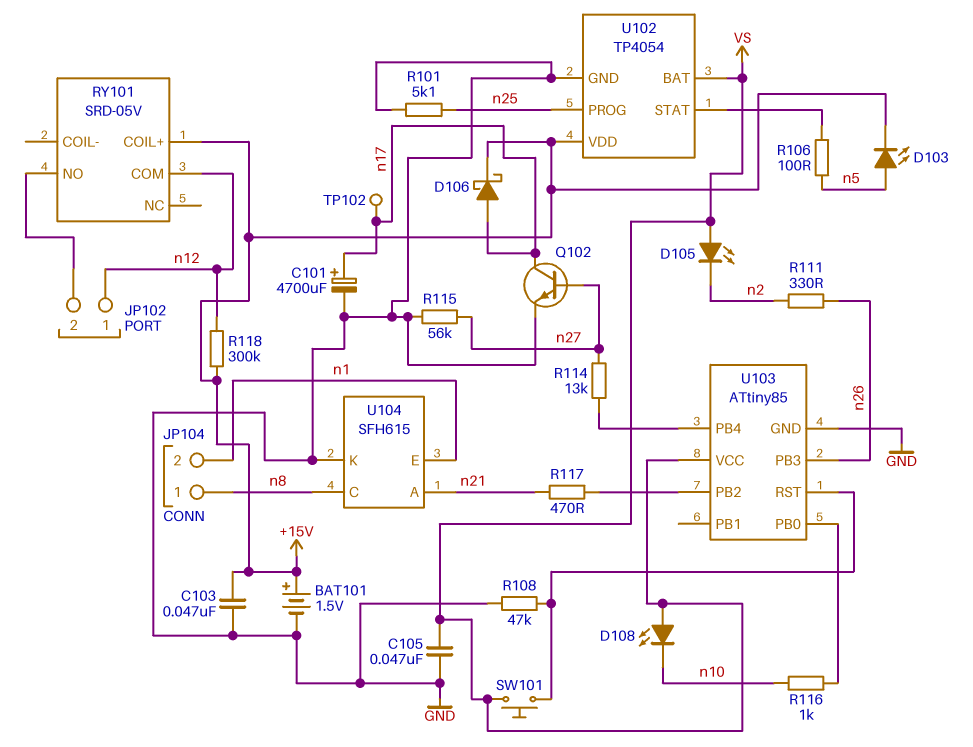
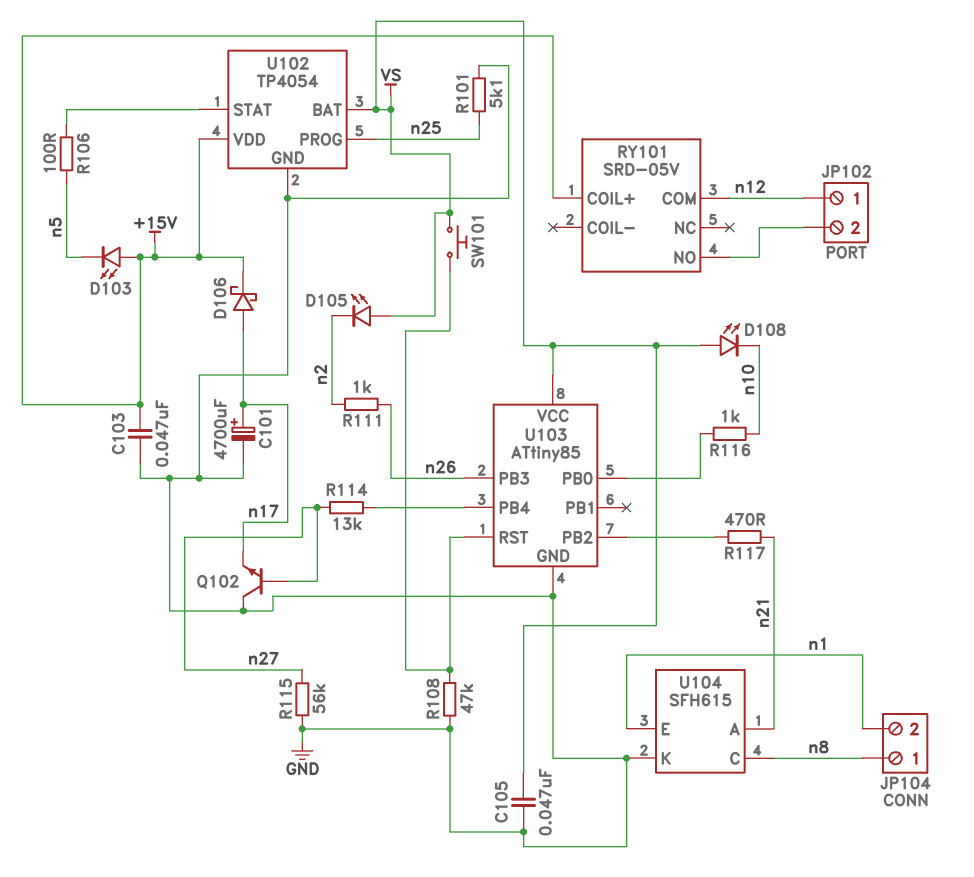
BAT101: 1.5V (plus +15V, minus GND) -> none
D103: LED (A n5, K +15V) -> LED (A +15V, K n5)
Q102: NPN (B n27, C n17, E GND) -> NPN (B n27, C GND, E n17)
R111: 330 (n2, n26) -> 1k (n2, n26)
R118: 300k (+15V, n12) -> none
TP102: test point (n17) -> none

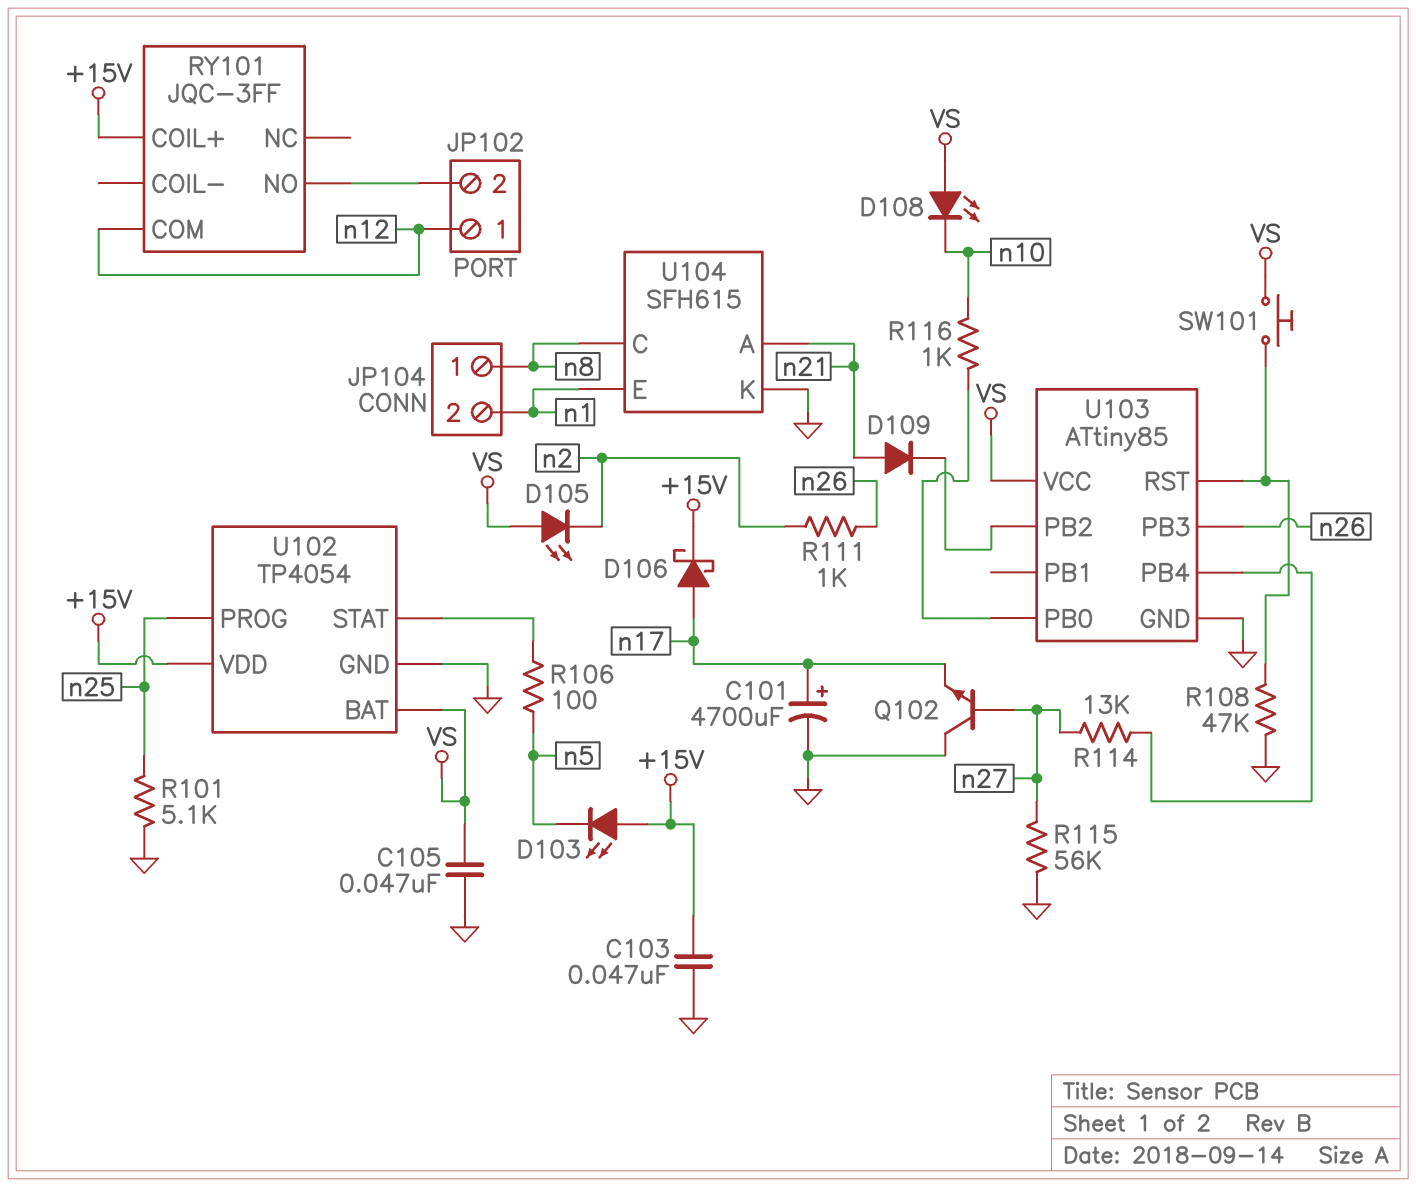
D109: none -> diode (A n21, K U103/PB2)
R117: 470 (U103/PB2, n21) -> none
RY101: SRD-05V -> JQC-3FF

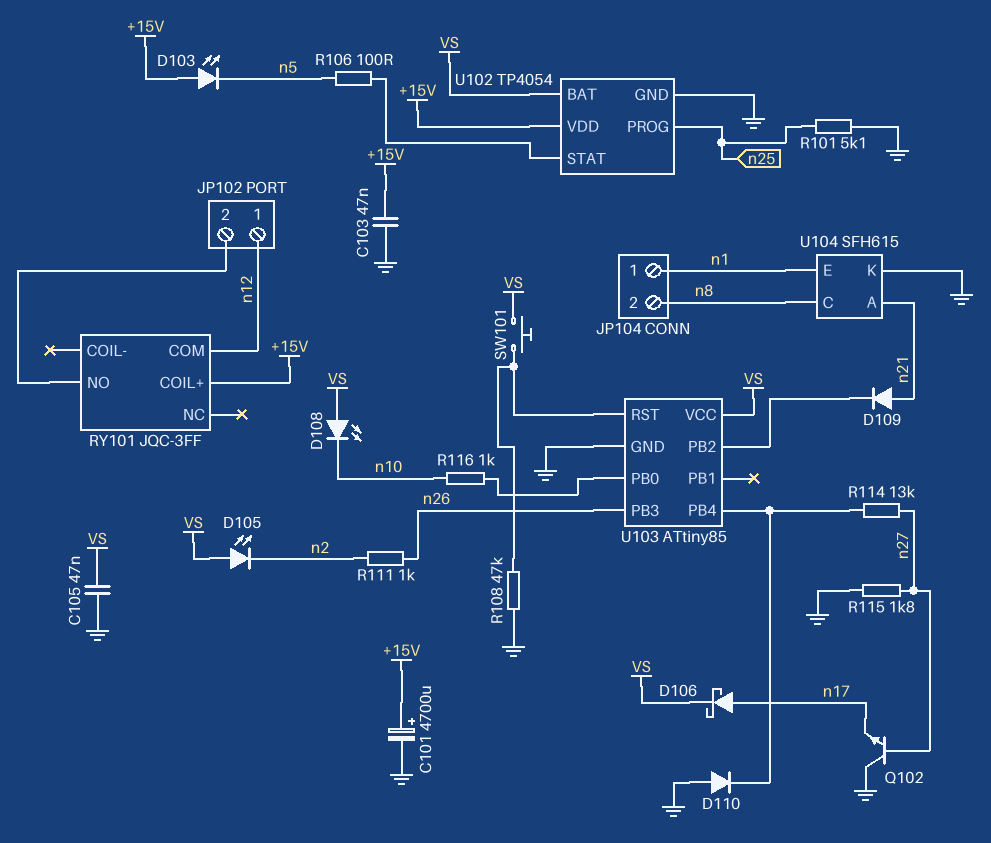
C101: 4700uF (plus n17, minus GND) -> 4700uF (plus +15V, minus GND)
D106: schottky (A n17, K +15V) -> schottky (A n17, K VS)
D110: none -> diode (A GND, K U103/PB4)
JP104 pin 1: n8 -> n1
JP104 pin 2: n1 -> n8
R115: 56k (GND, n27) -> 1.8k (GND, n27)

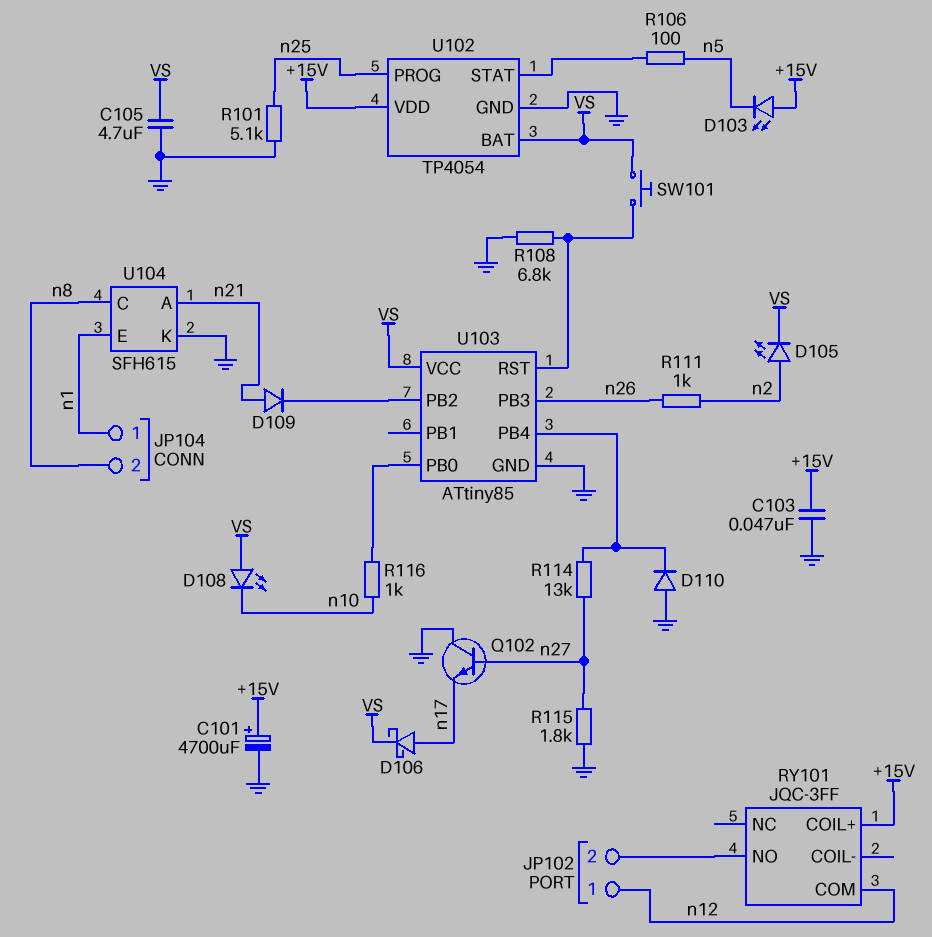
C105: 47nF (GND, VS) -> 4.7uF (GND, VS)
D105: LED (A VS, K n2) -> LED (A n2, K VS)
R108: 47k (GND, U103/RST) -> 6.8k (GND, U103/RST)

